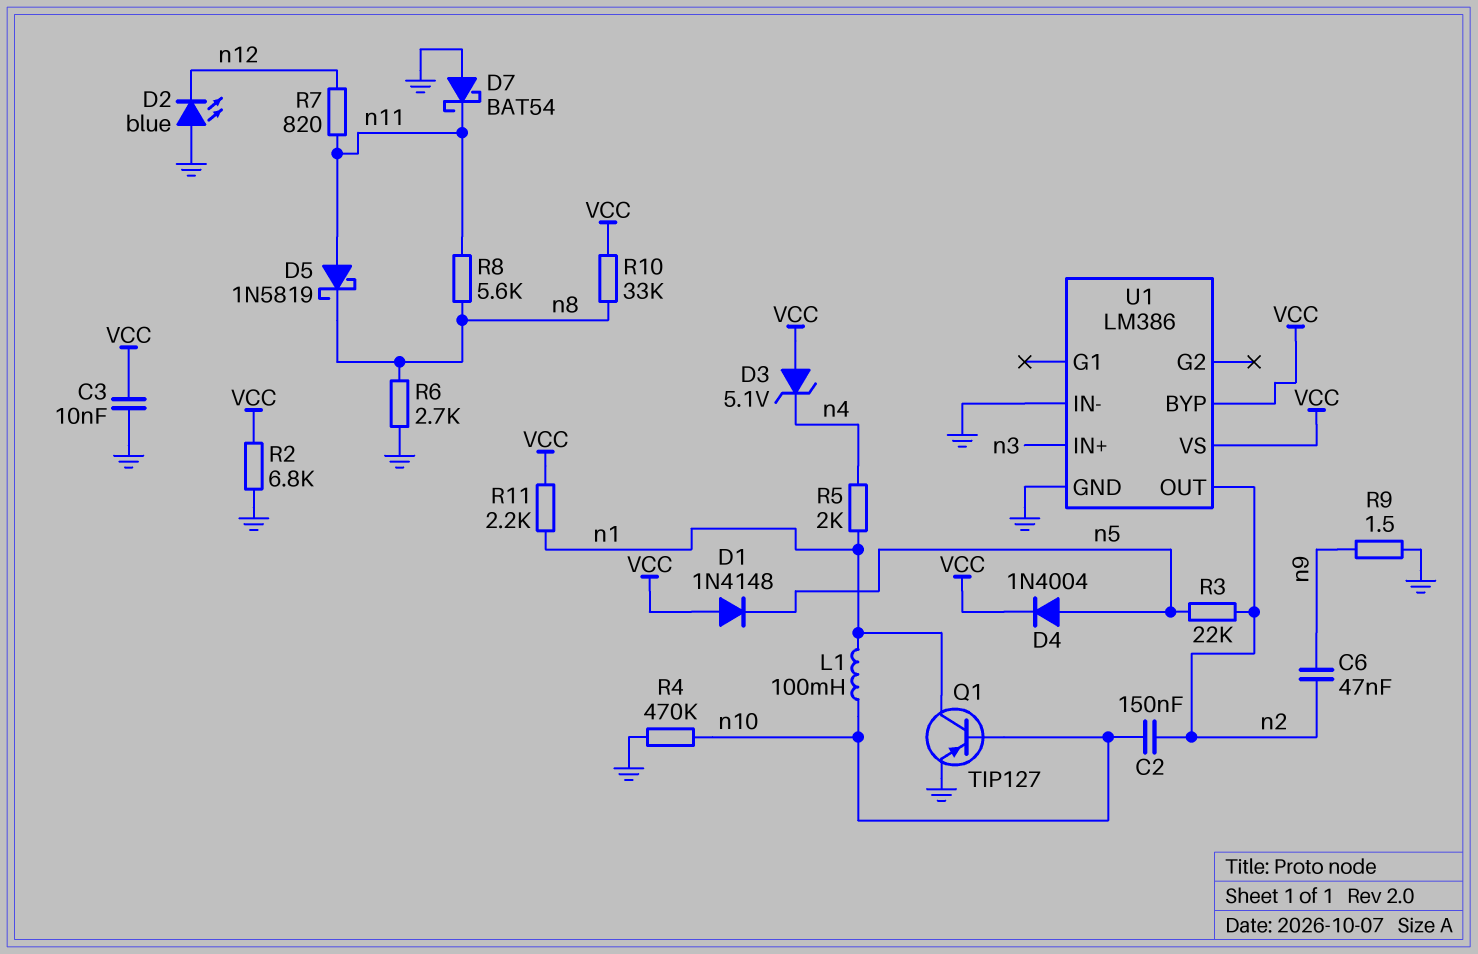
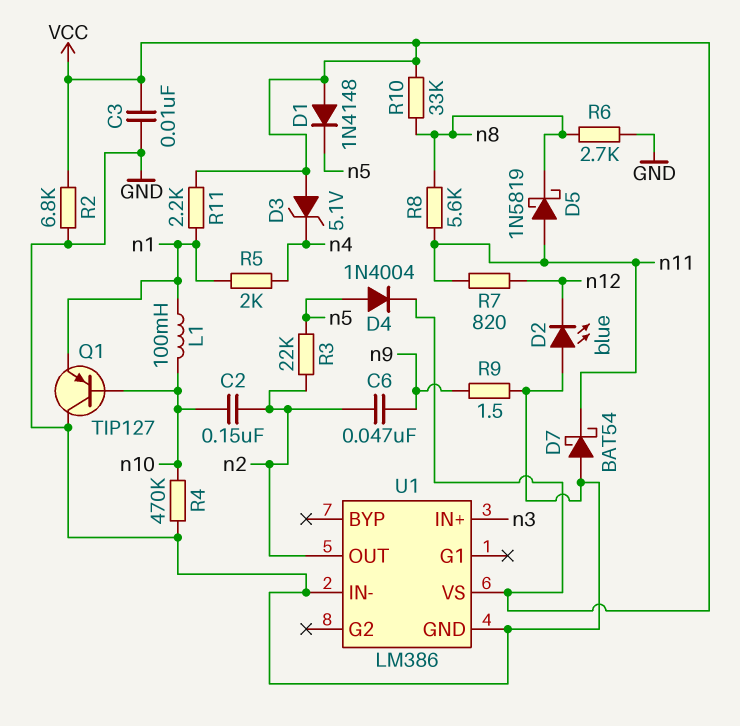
Q1: PNP TIP127 (B n10, C n1, E GND) -> PNP TIP127 (B n10, C GND, E n1)
U1 pin BYP: VCC -> none

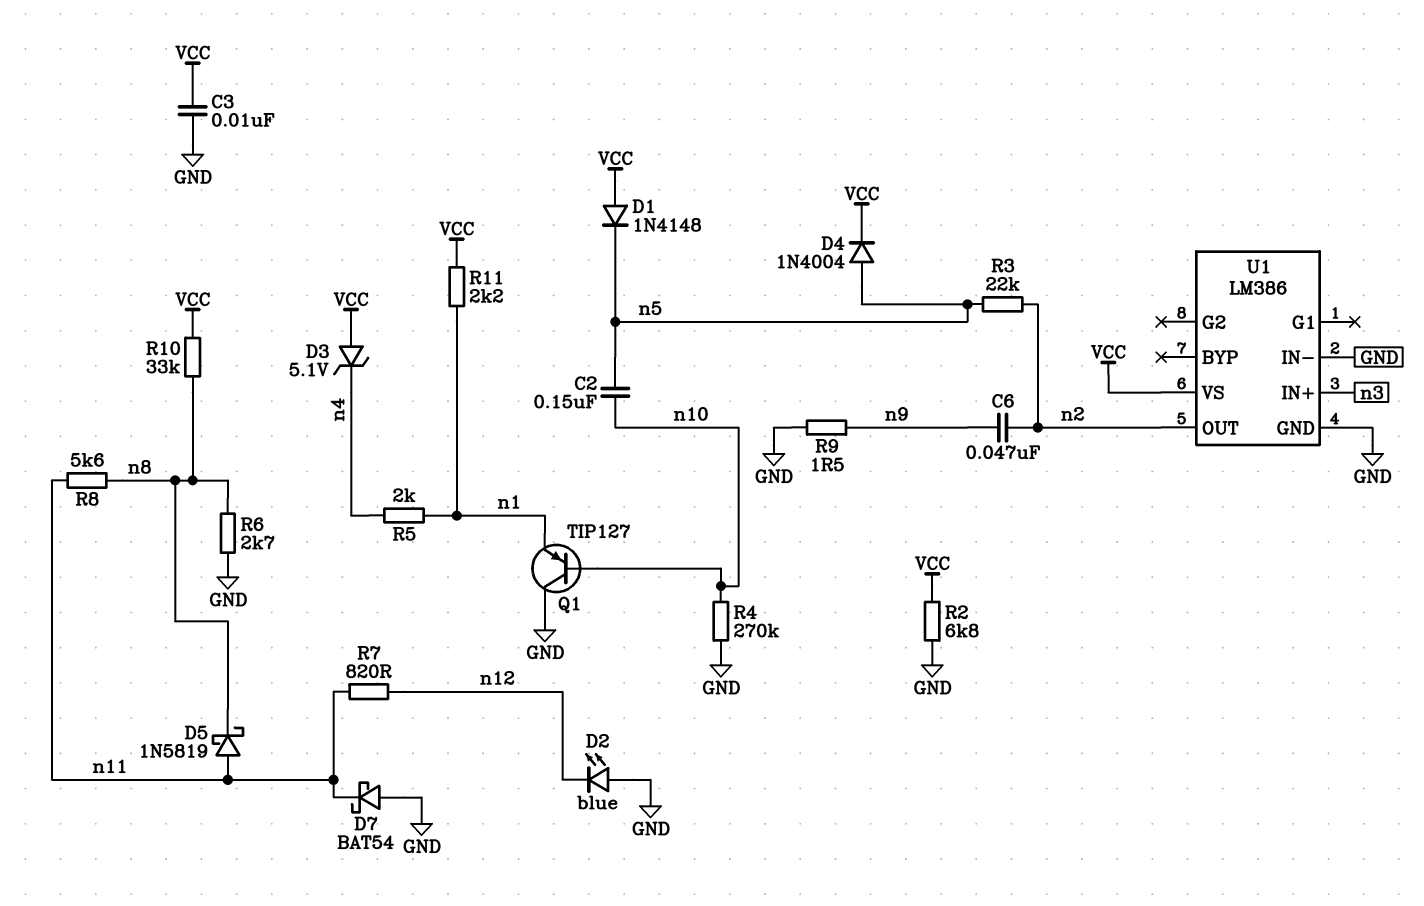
C2: 150nF (n2, n10) -> 150nF (n5, n10)
L1: 100mH (n1, n10) -> none
R4: 470k (GND, n10) -> 270k (GND, n10)

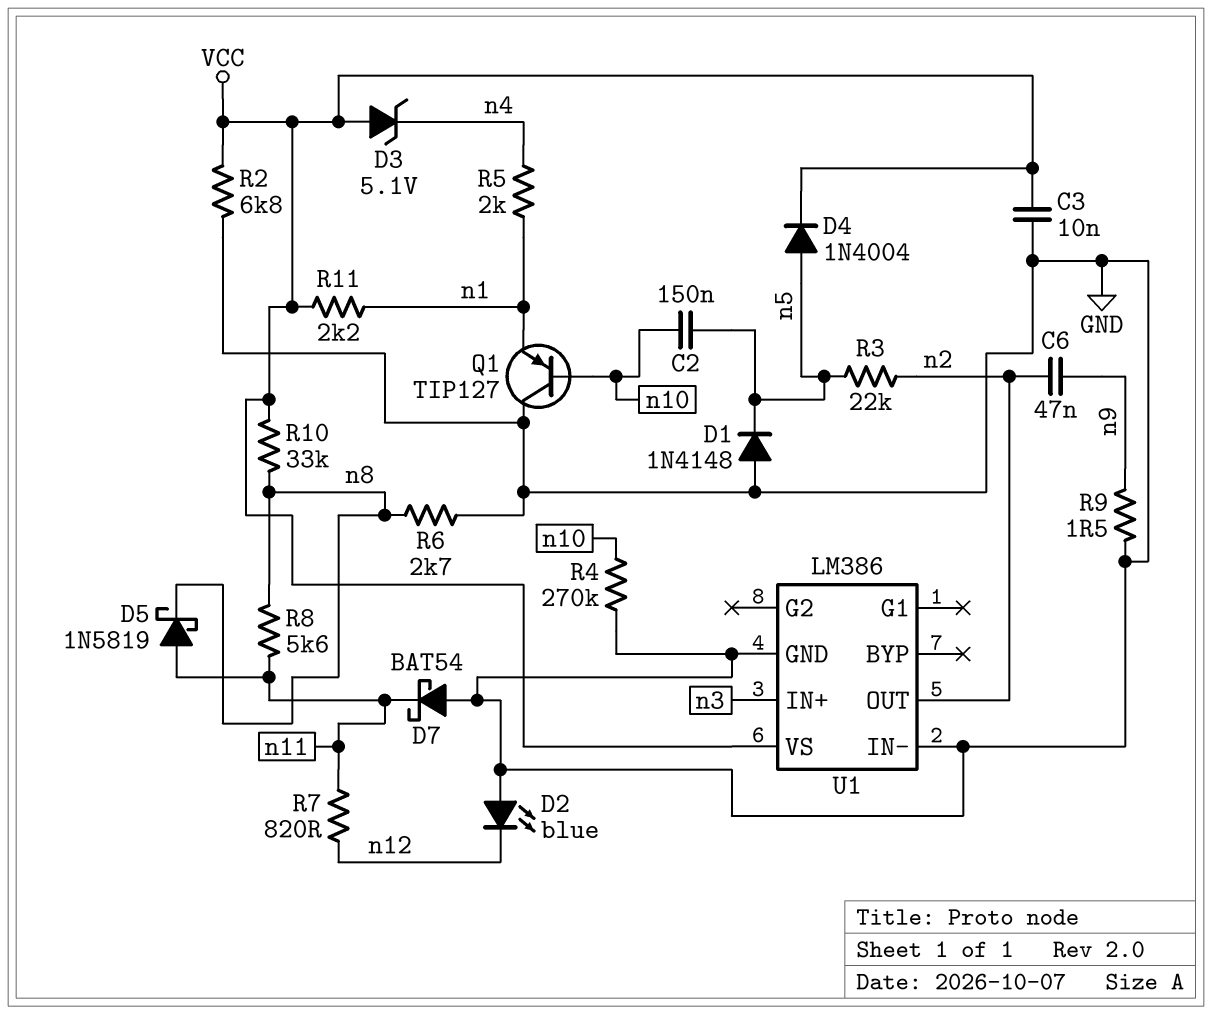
D1: diode 1N4148 (A VCC, K n5) -> diode 1N4148 (A GND, K n5)

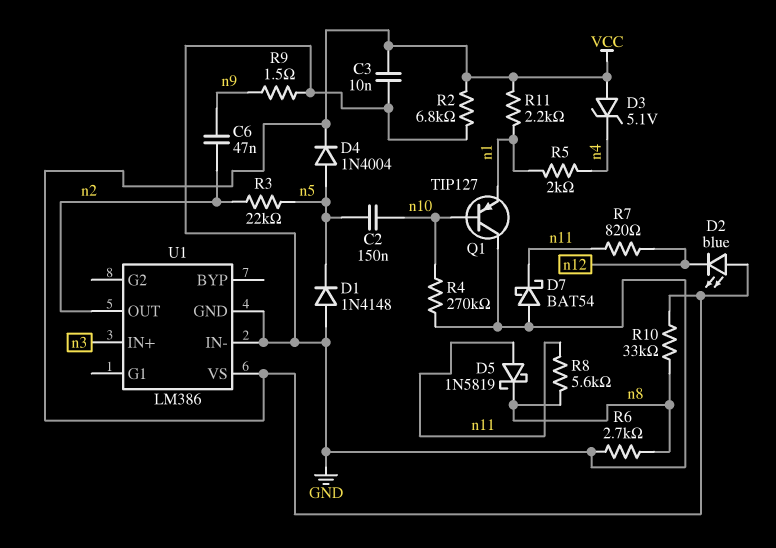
D2: LED blue (A GND, K n12) -> LED blue (A VCC, K n12)

